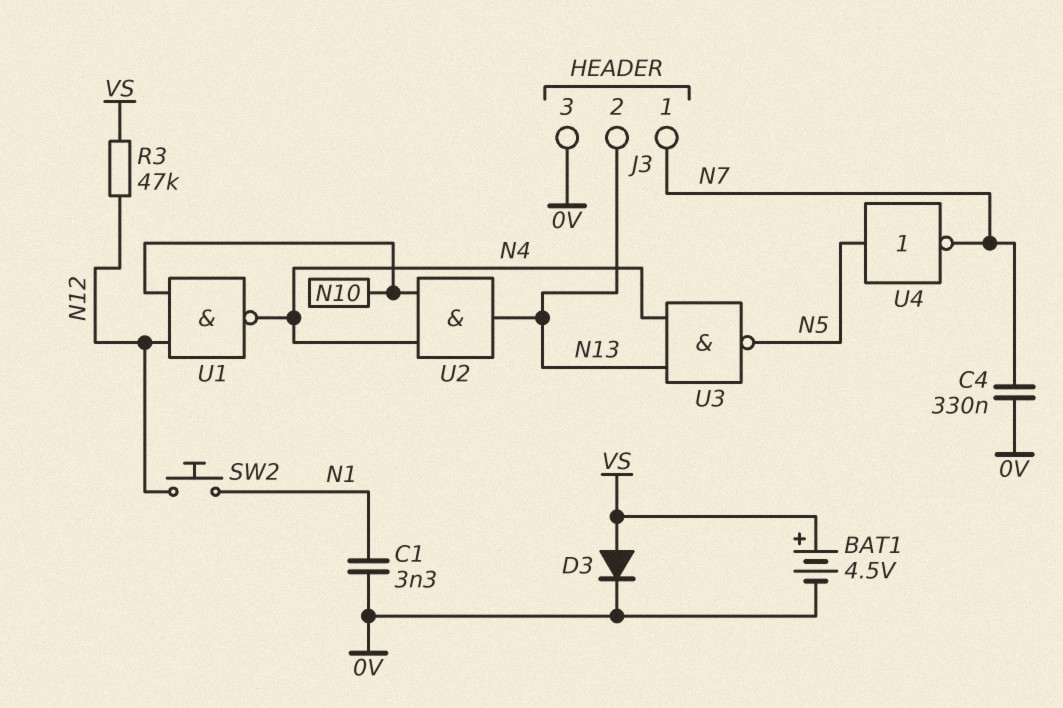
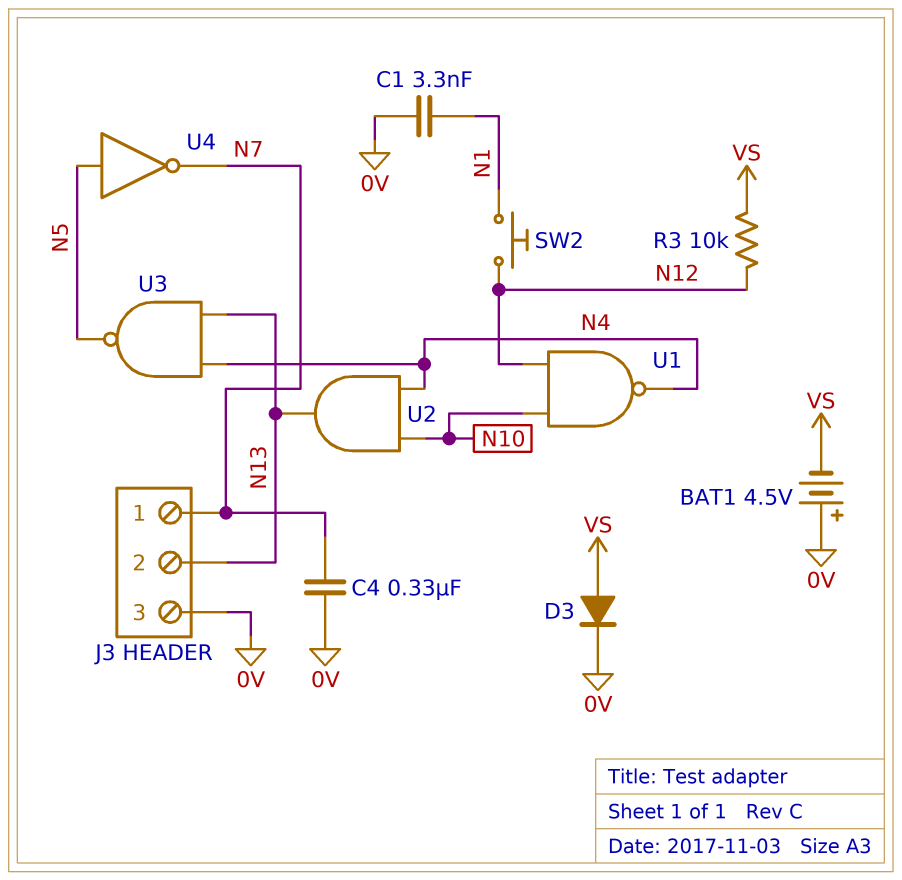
BAT1: 4.5V (plus VS, minus 0V) -> 4.5V (plus 0V, minus VS)
R3: 47k (N12, VS) -> 10k (N12, VS)

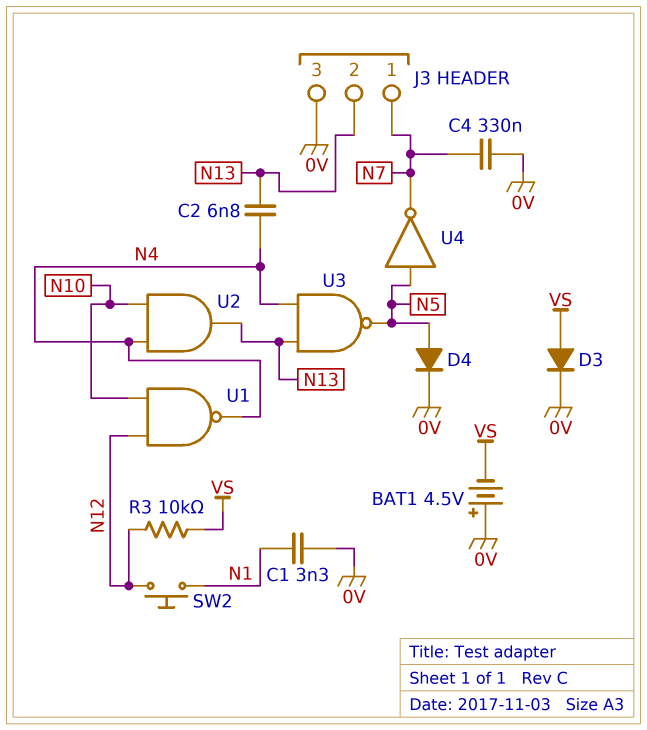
C2: none -> 6.8nF (N4, N13)
D4: none -> diode (A N5, K 0V)

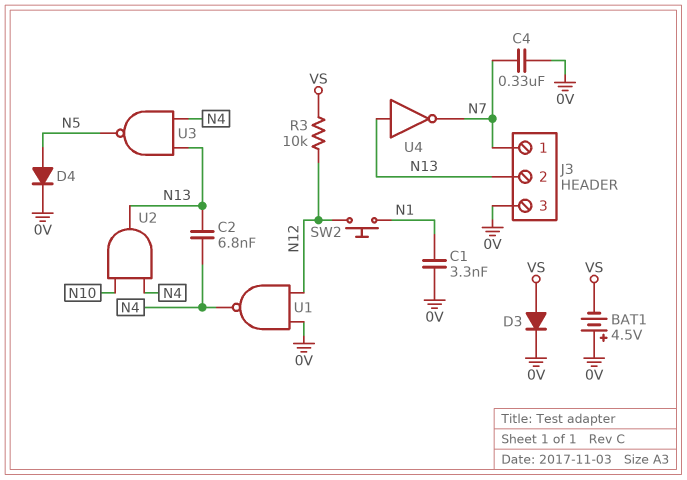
U1: NAND (in N10, in N12, out N4) -> NAND (in 0V, in N12, out N4)
U4: NOT (in N5, out N7) -> NOT (in N13, out N7)

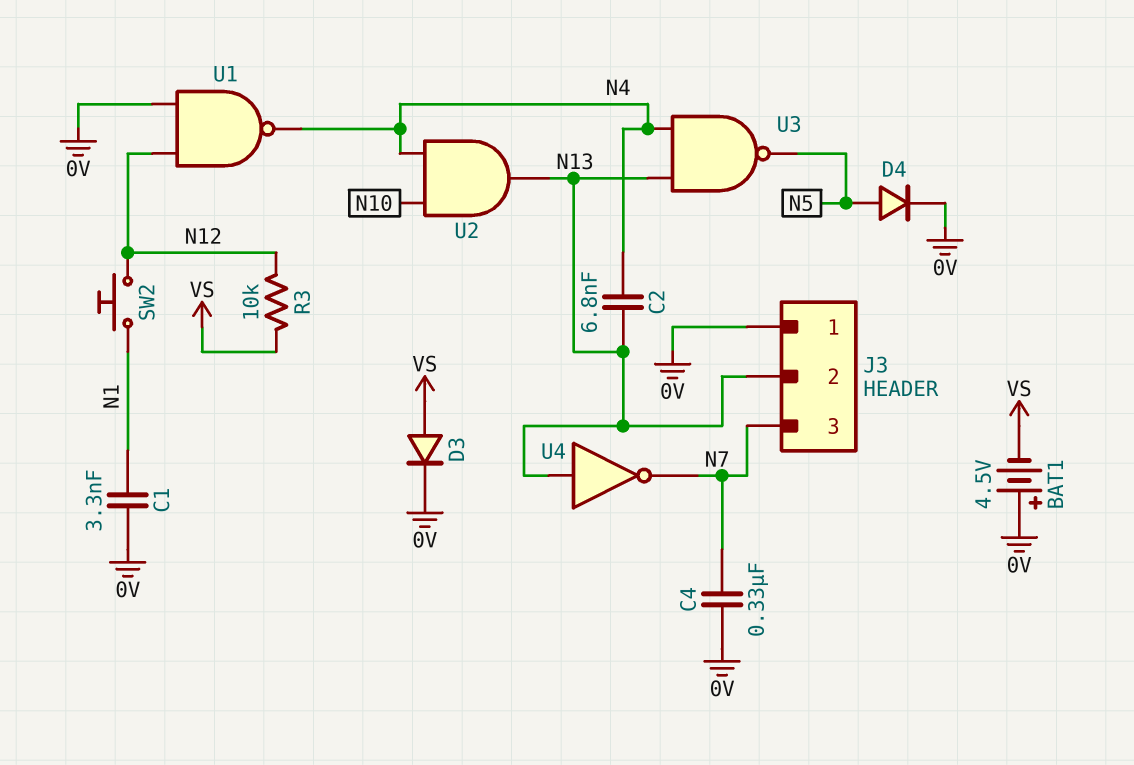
J3 pin 1: N7 -> 0V
J3 pin 3: 0V -> N7

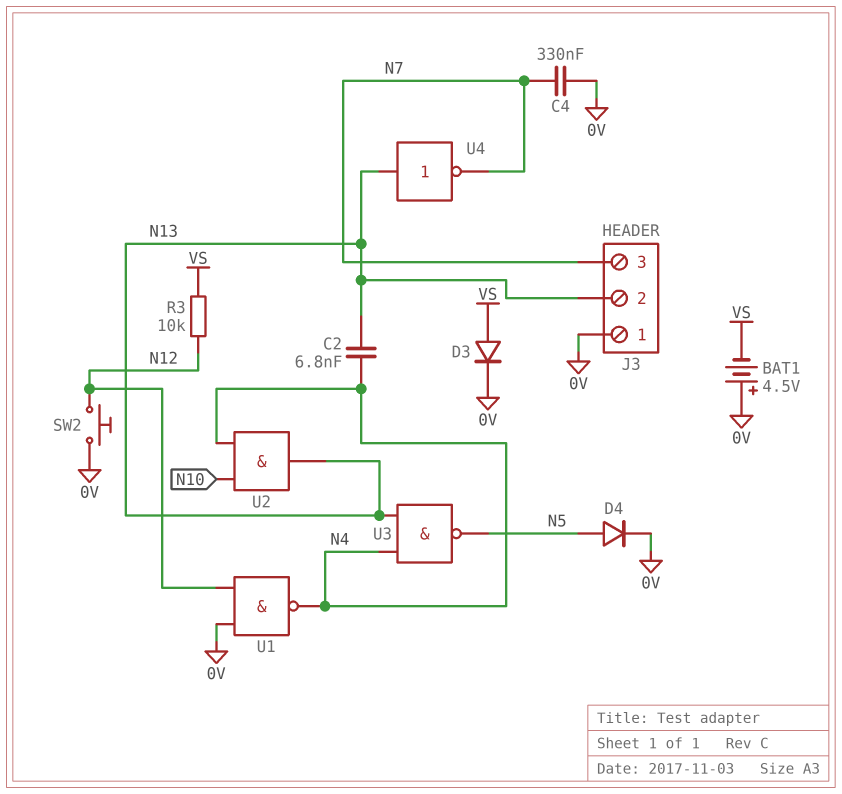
C1: 3.3nF (0V, N1) -> none
SW2: button (N1, N12) -> button (0V, N12)

